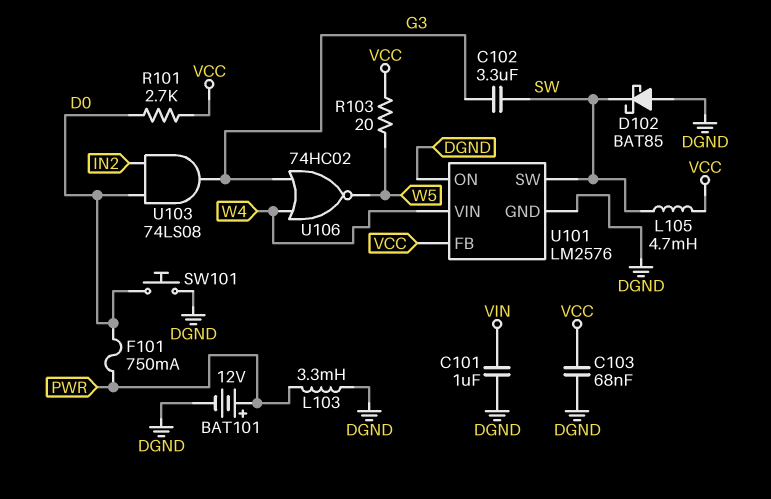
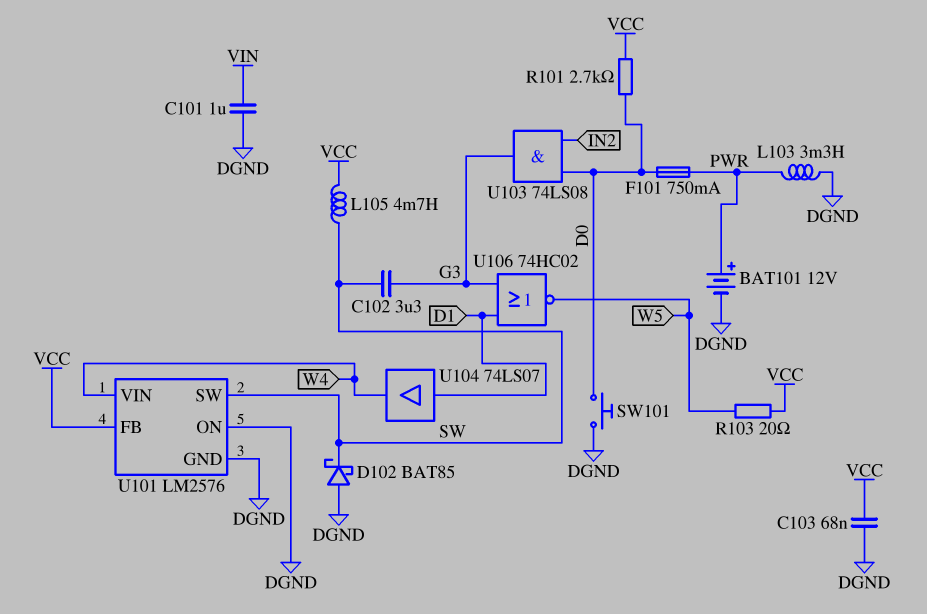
U104: none -> buffer 74LS07 (in D1, out W4)
U106: NOR 74HC02 (in G3, in W4, out W5) -> NOR 74HC02 (in D1, in G3, out W5)

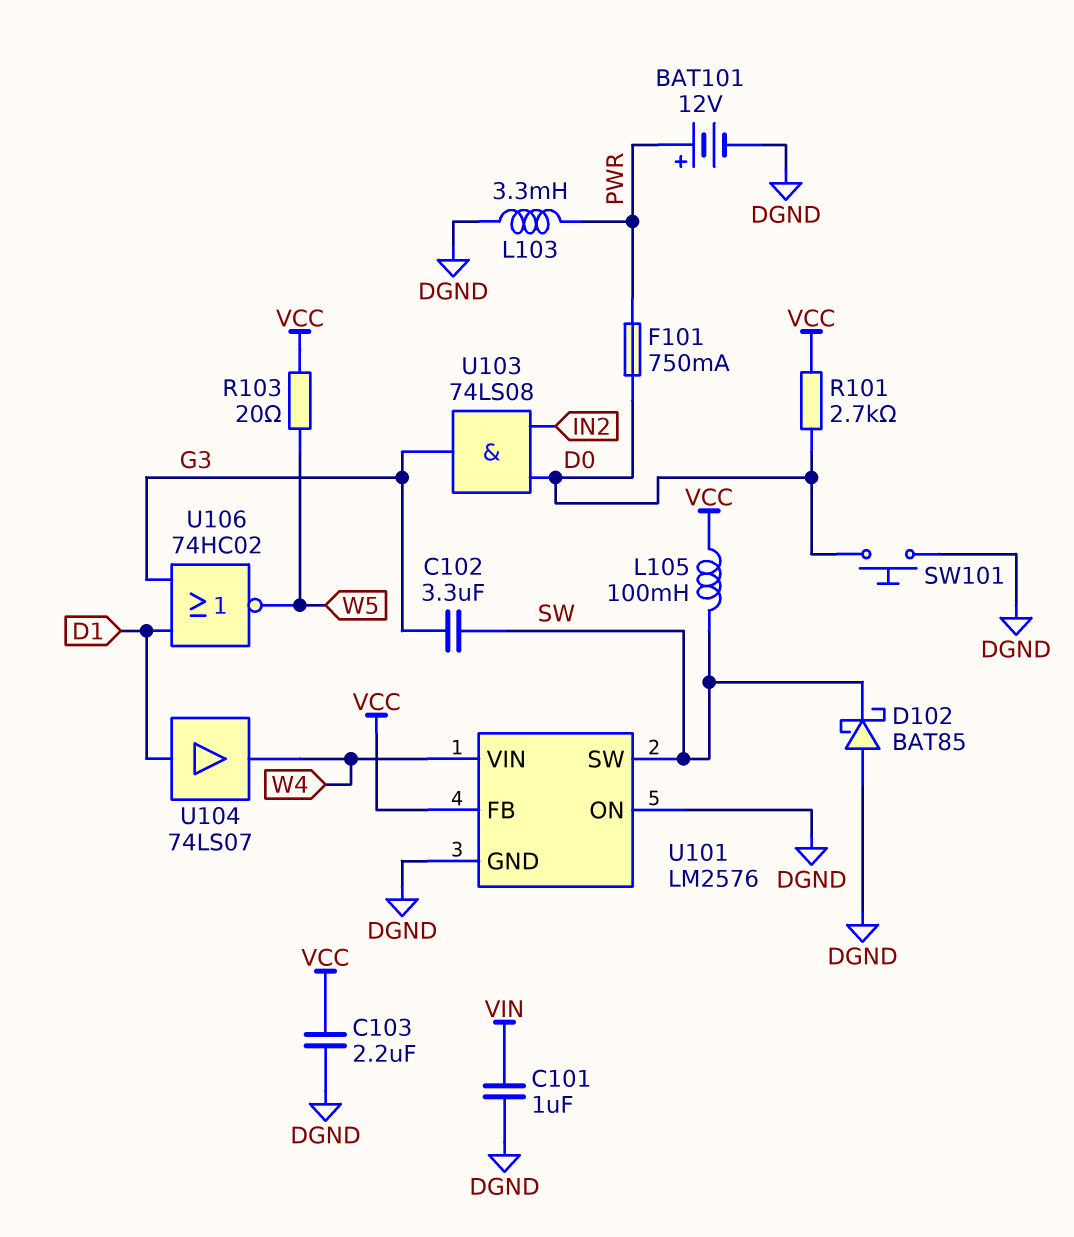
C103: 68nF (DGND, VCC) -> 2.2uF (DGND, VCC)
L105: 4.7mH (SW, VCC) -> 100mH (SW, VCC)

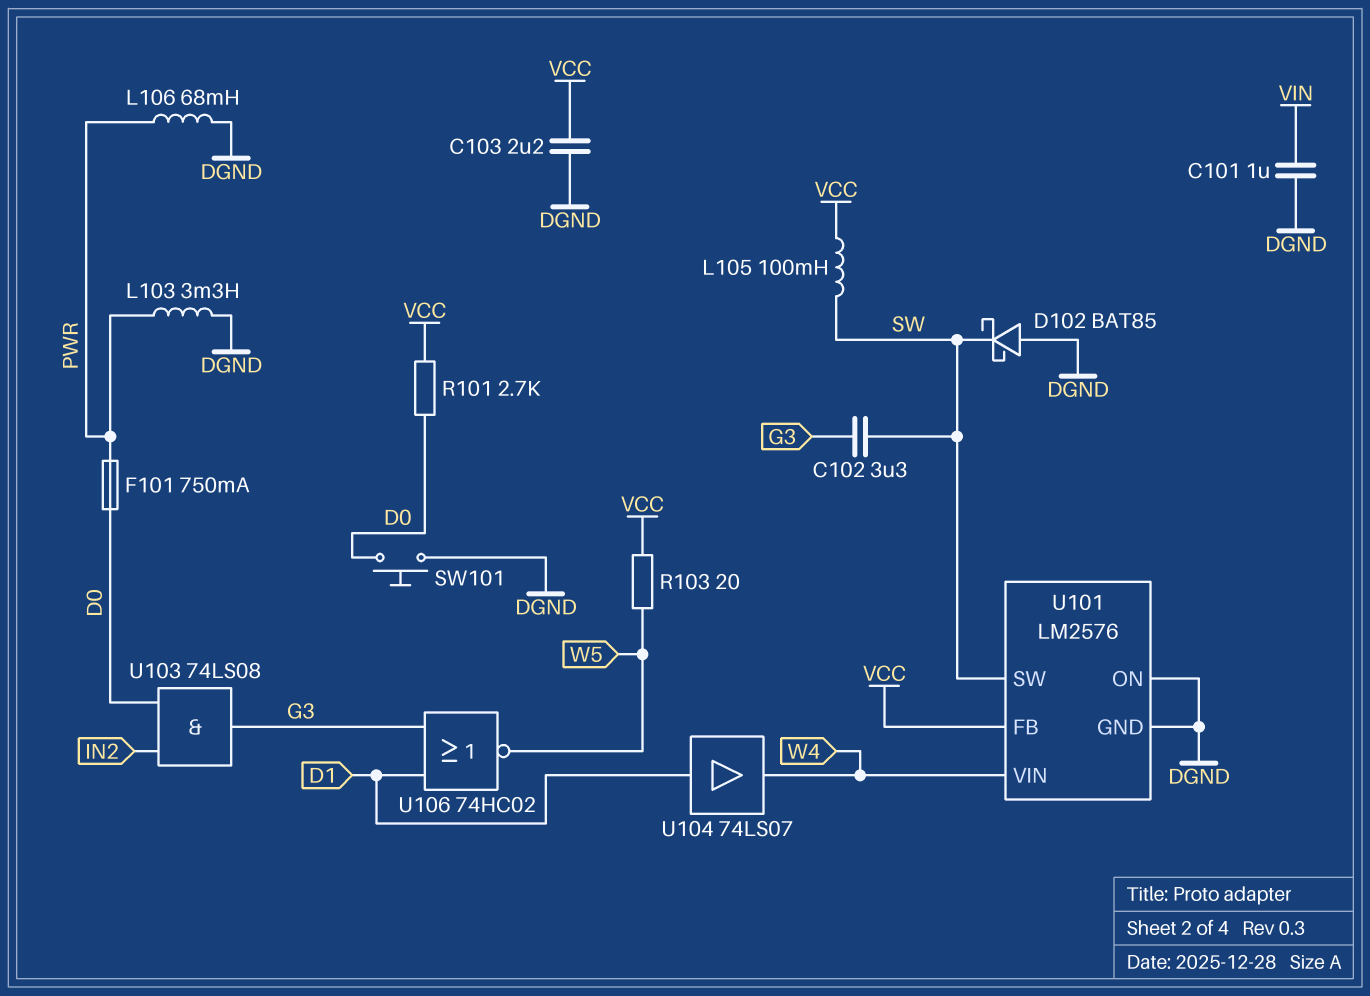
BAT101: 12V (plus PWR, minus DGND) -> none
L106: none -> 68mH (DGND, PWR)

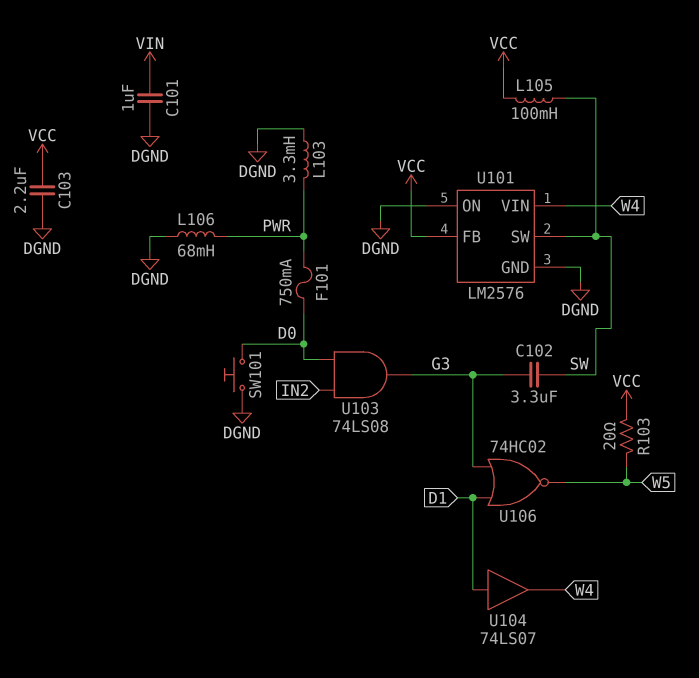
D102: schottky BAT85 (A DGND, K SW) -> none
R101: 2.7k (D0, VCC) -> none

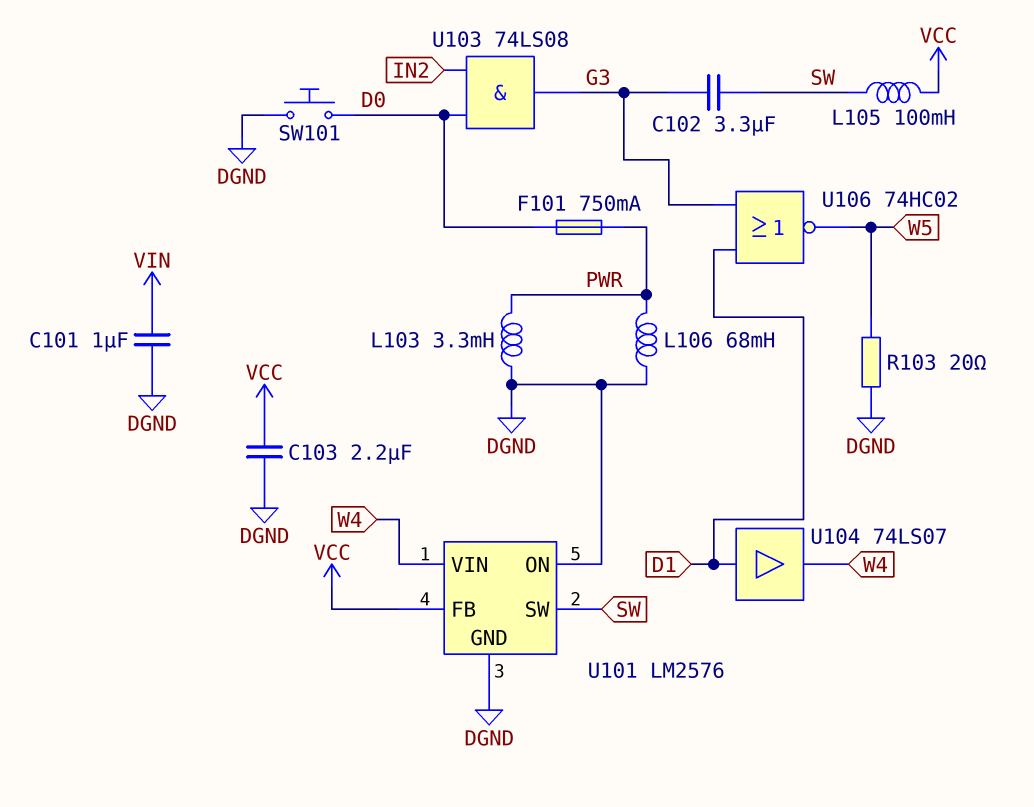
R103: 20 (VCC, W5) -> 20 (DGND, W5)

